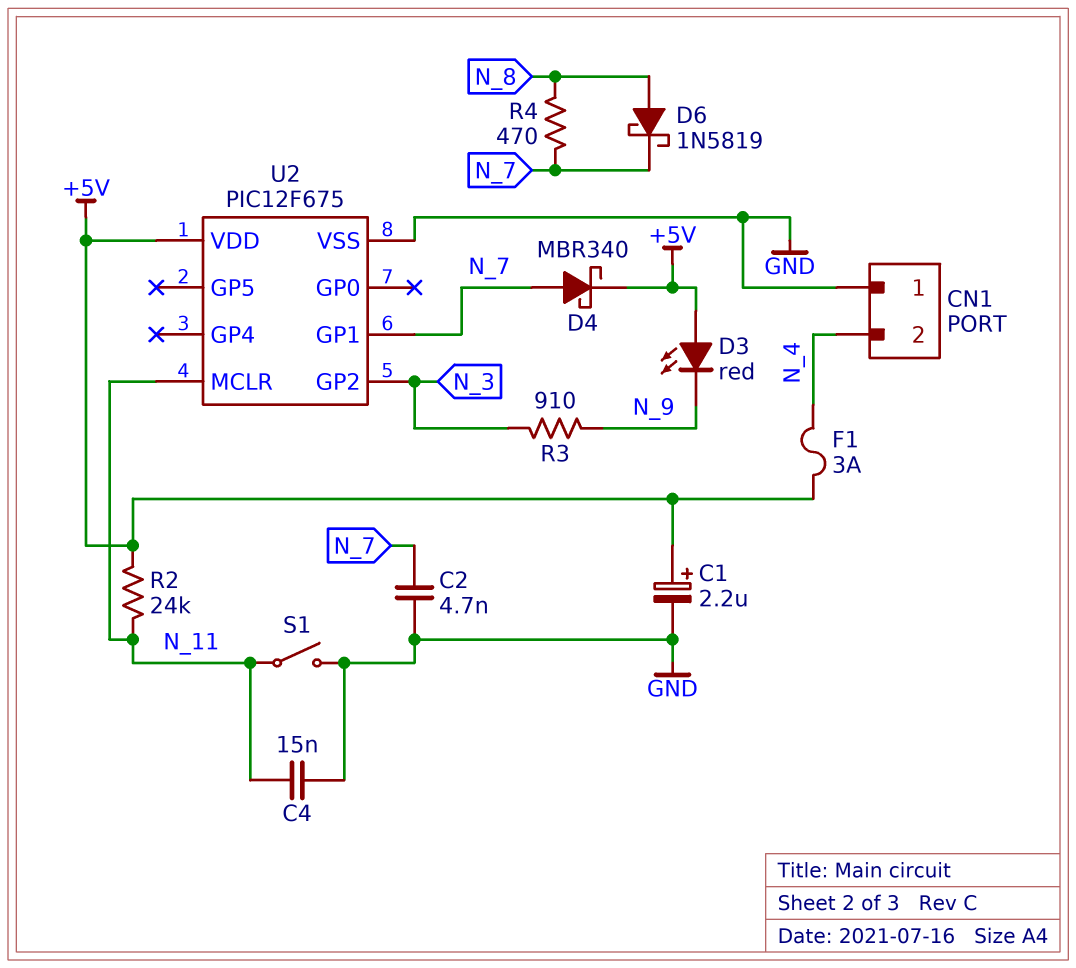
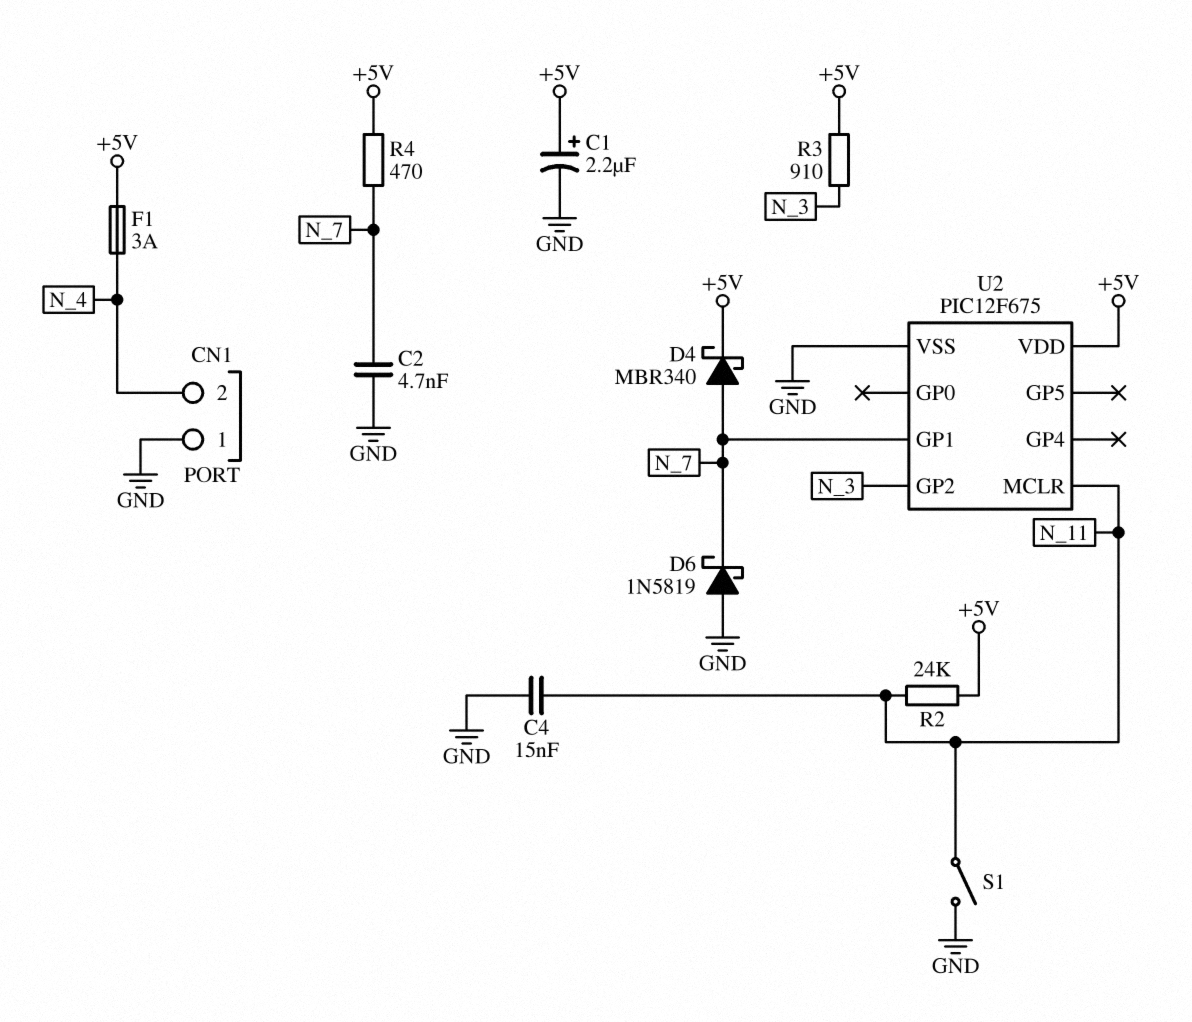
D3: LED red (A +5V, K N_9) -> none
D6: schottky 1N5819 (A N_8, K N_7) -> schottky 1N5819 (A GND, K N_7)
R3: 910 (N_3, N_9) -> 910 (+5V, N_3)
R4: 470 (N_7, N_8) -> 470 (+5V, N_7)

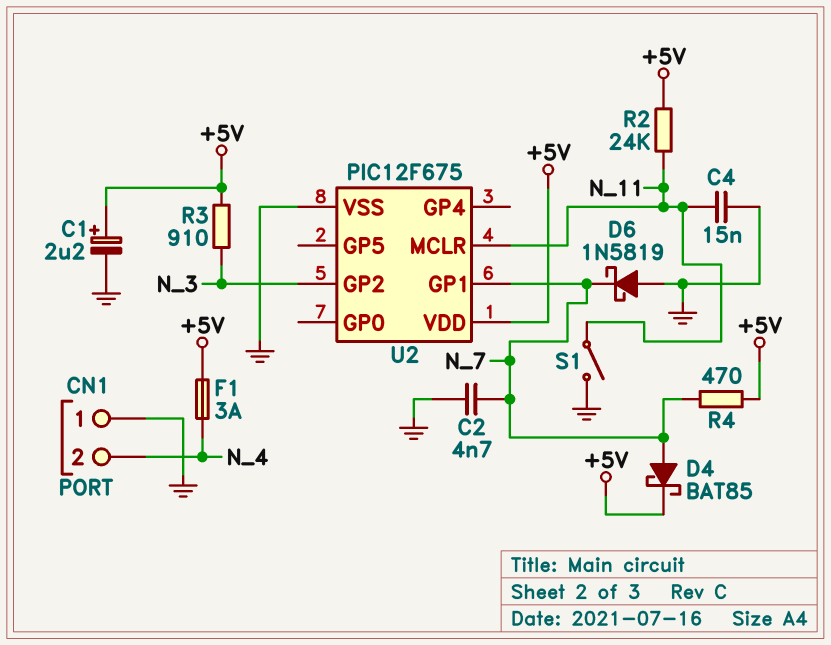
D4: schottky MBR340 (A N_7, K +5V) -> schottky BAT85 (A N_7, K +5V)

